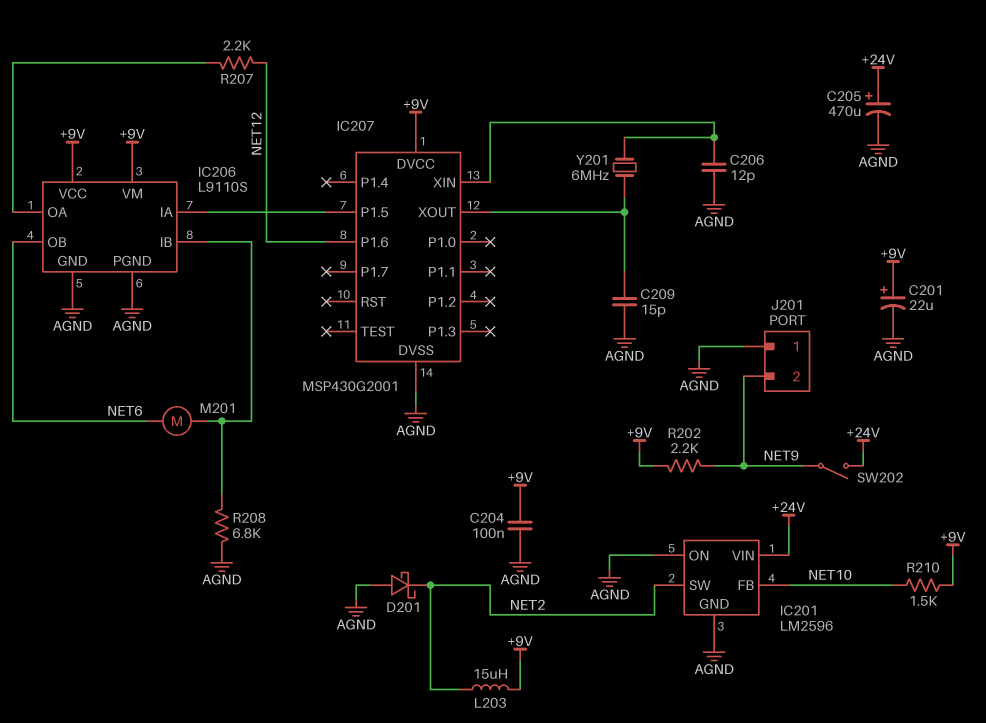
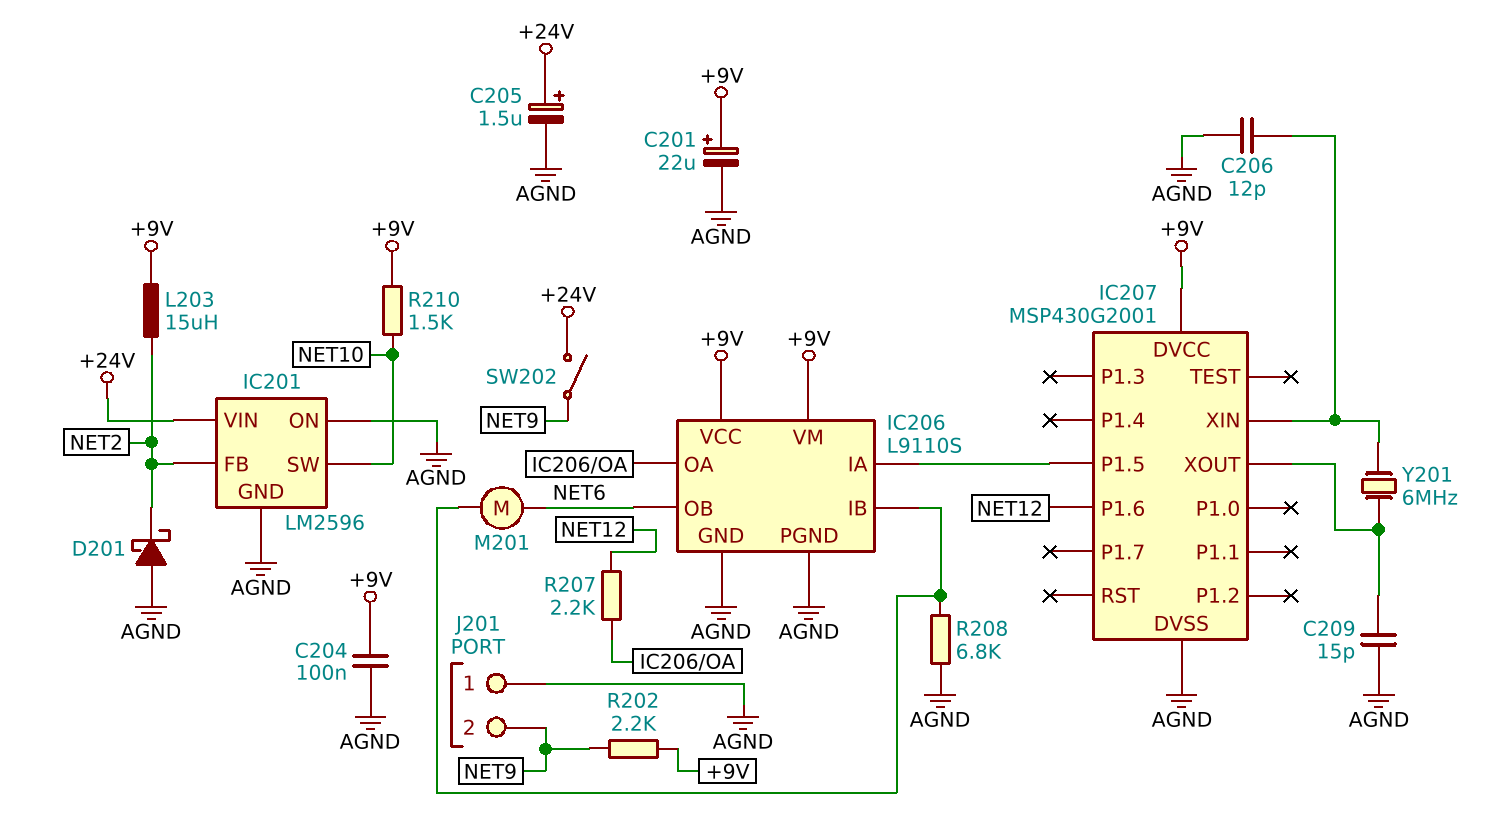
C205: 470uF (plus +24V, minus AGND) -> 1.5uF (plus +24V, minus AGND)
IC201 pin FB: NET10 -> NET2
IC201 pin SW: NET2 -> NET10

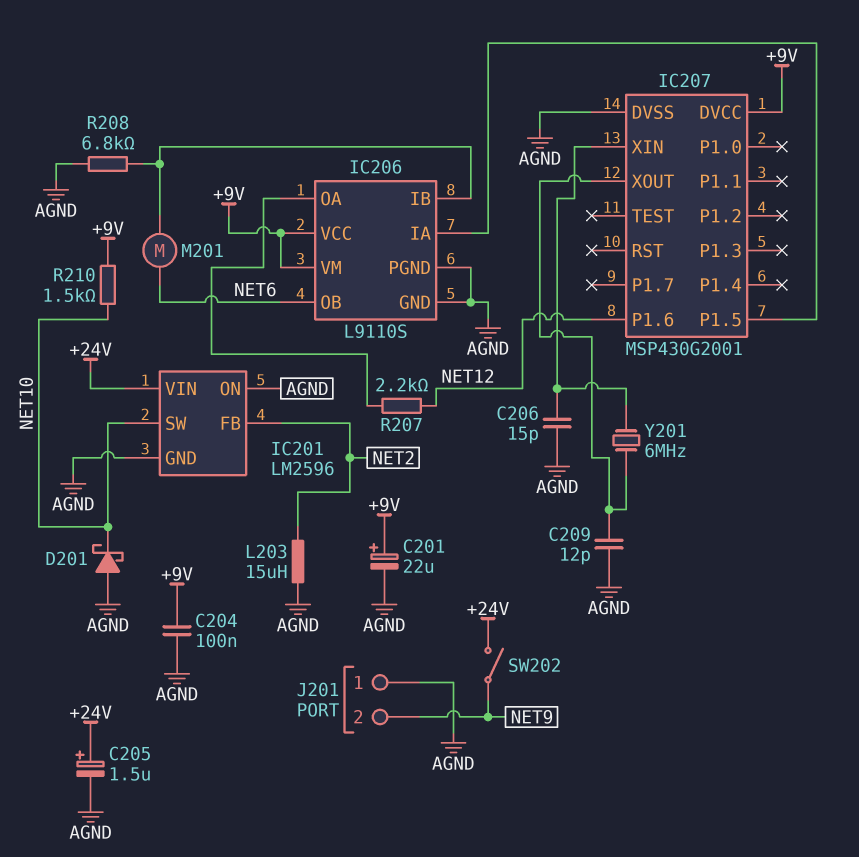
C206: 12pF (AGND, IC207/XIN) -> 15pF (AGND, IC207/XIN)
C209: 15pF (AGND, IC207/XOUT) -> 12pF (AGND, IC207/XOUT)
D201: schottky (A AGND, K NET2) -> schottky (A AGND, K NET10)
L203: 15uH (+9V, NET2) -> 15uH (AGND, NET2)
R202: 2.2k (+9V, NET9) -> none

